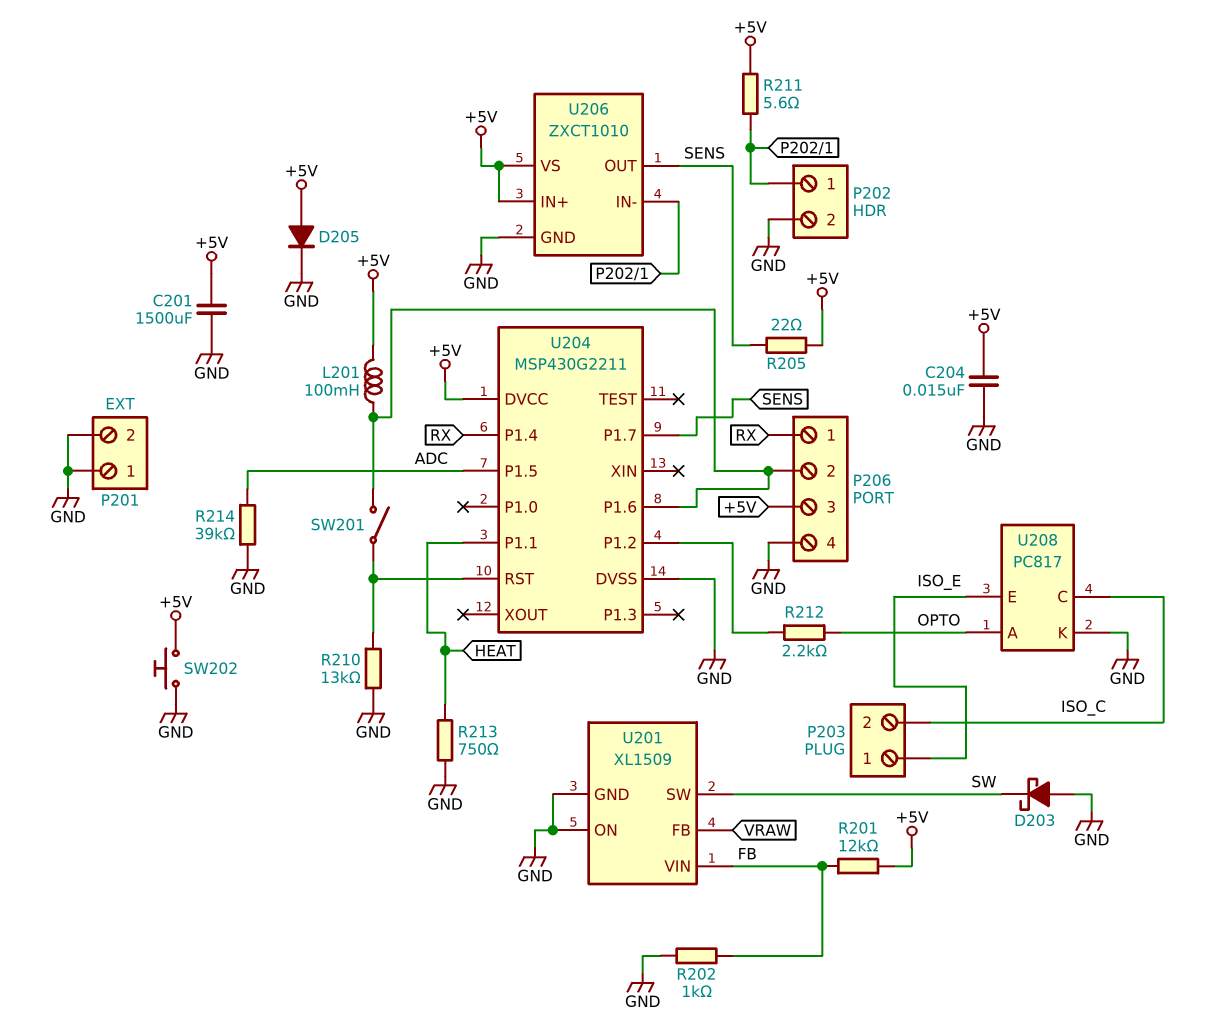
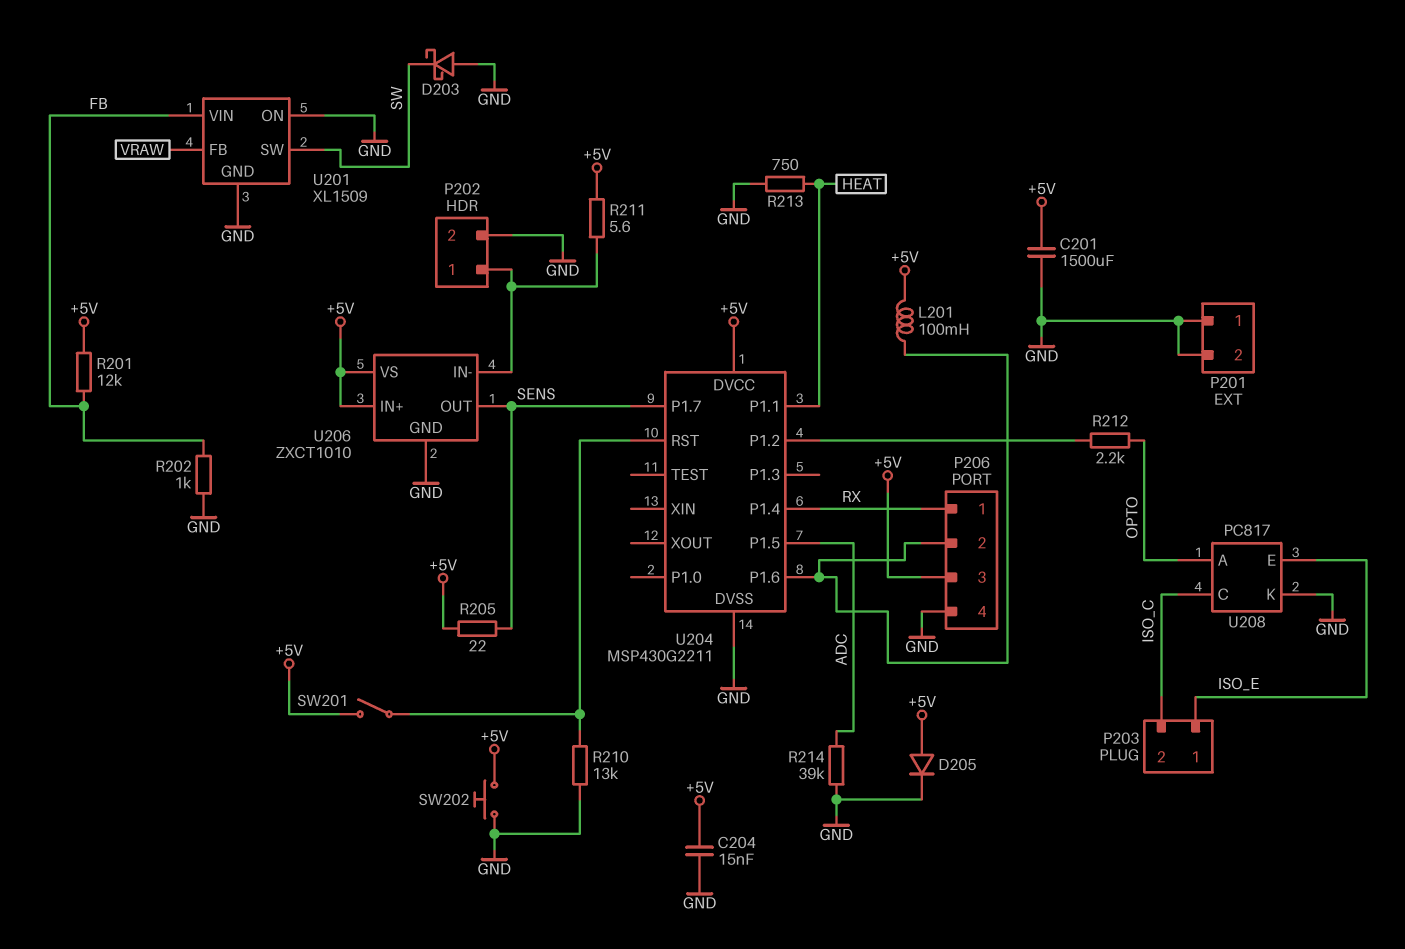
SW201: switch (P206/2, U204/RST) -> switch (+5V, U204/RST)

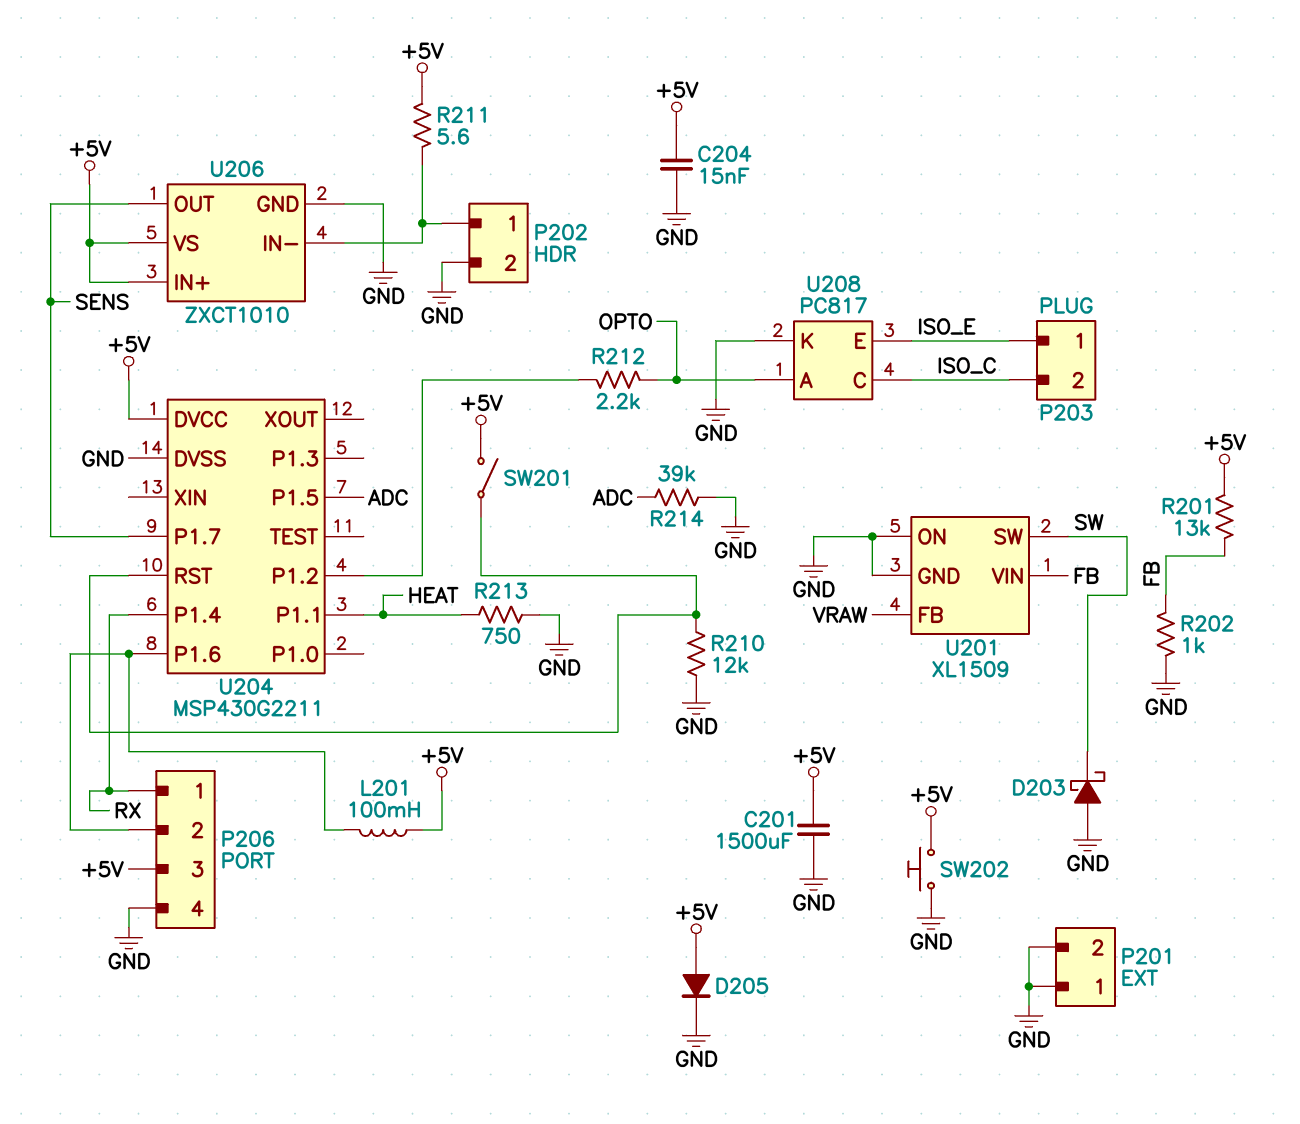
R201: 12k (+5V, FB) -> 13k (+5V, FB)
R205: 22 (+5V, SENS) -> none
R210: 13k (GND, U204/RST) -> 12k (GND, U204/RST)

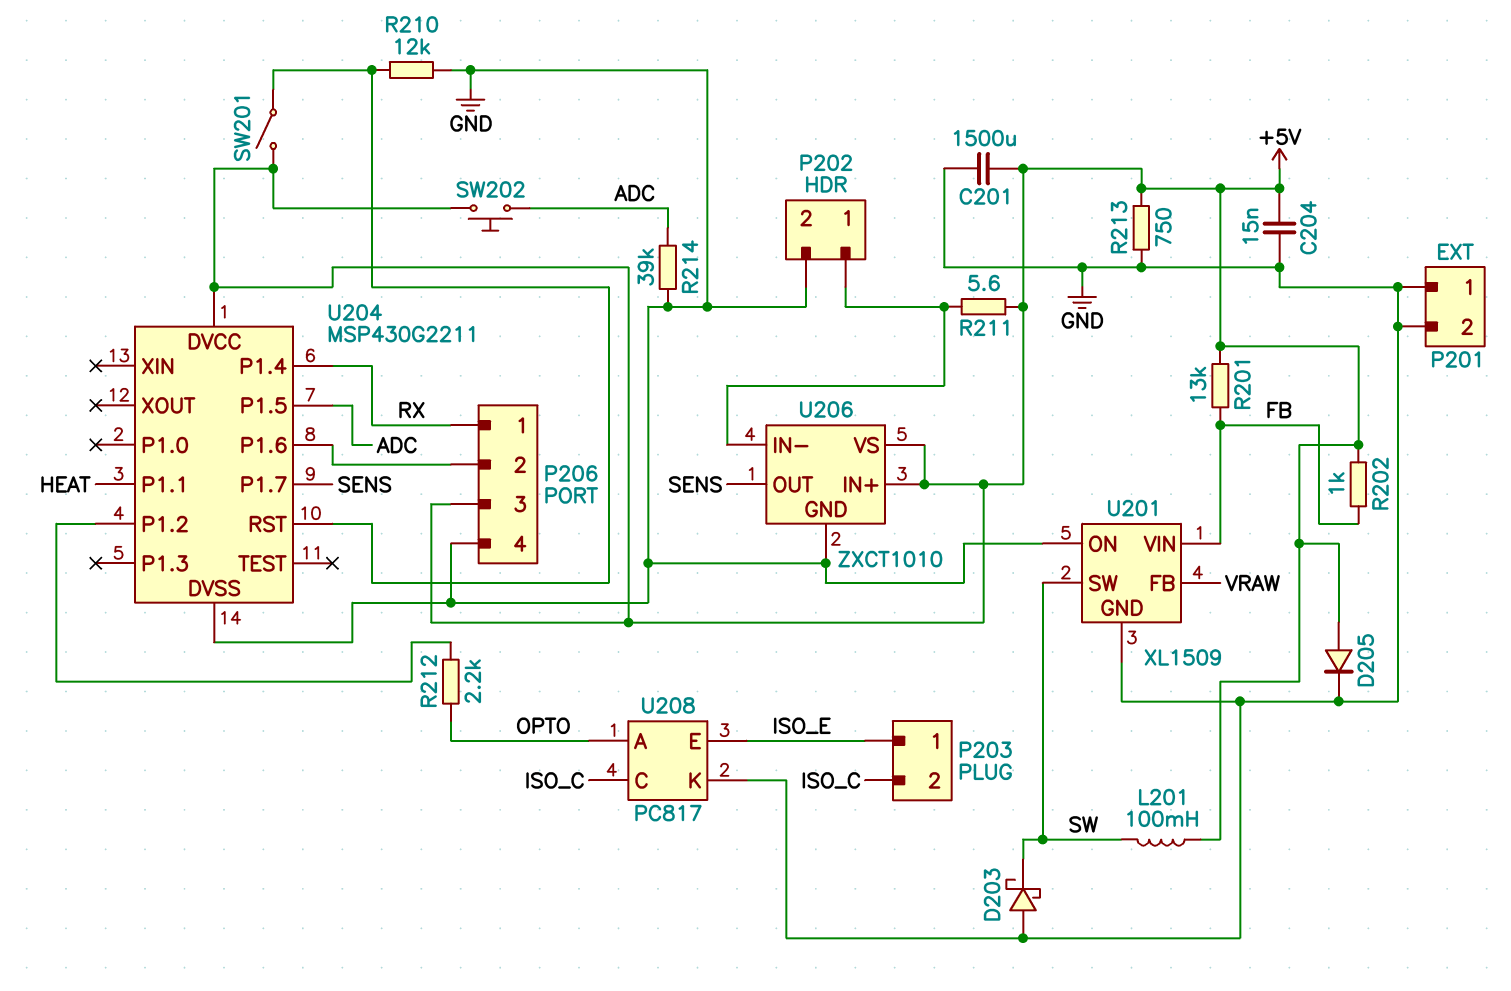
L201: 100mH (+5V, P206/2) -> 100mH (+5V, SW)
R202: 1k (FB, GND) -> 1k (+5V, FB)
R213: 750 (GND, HEAT) -> 750 (+5V, GND)
SW202: button (+5V, GND) -> button (+5V, ADC)

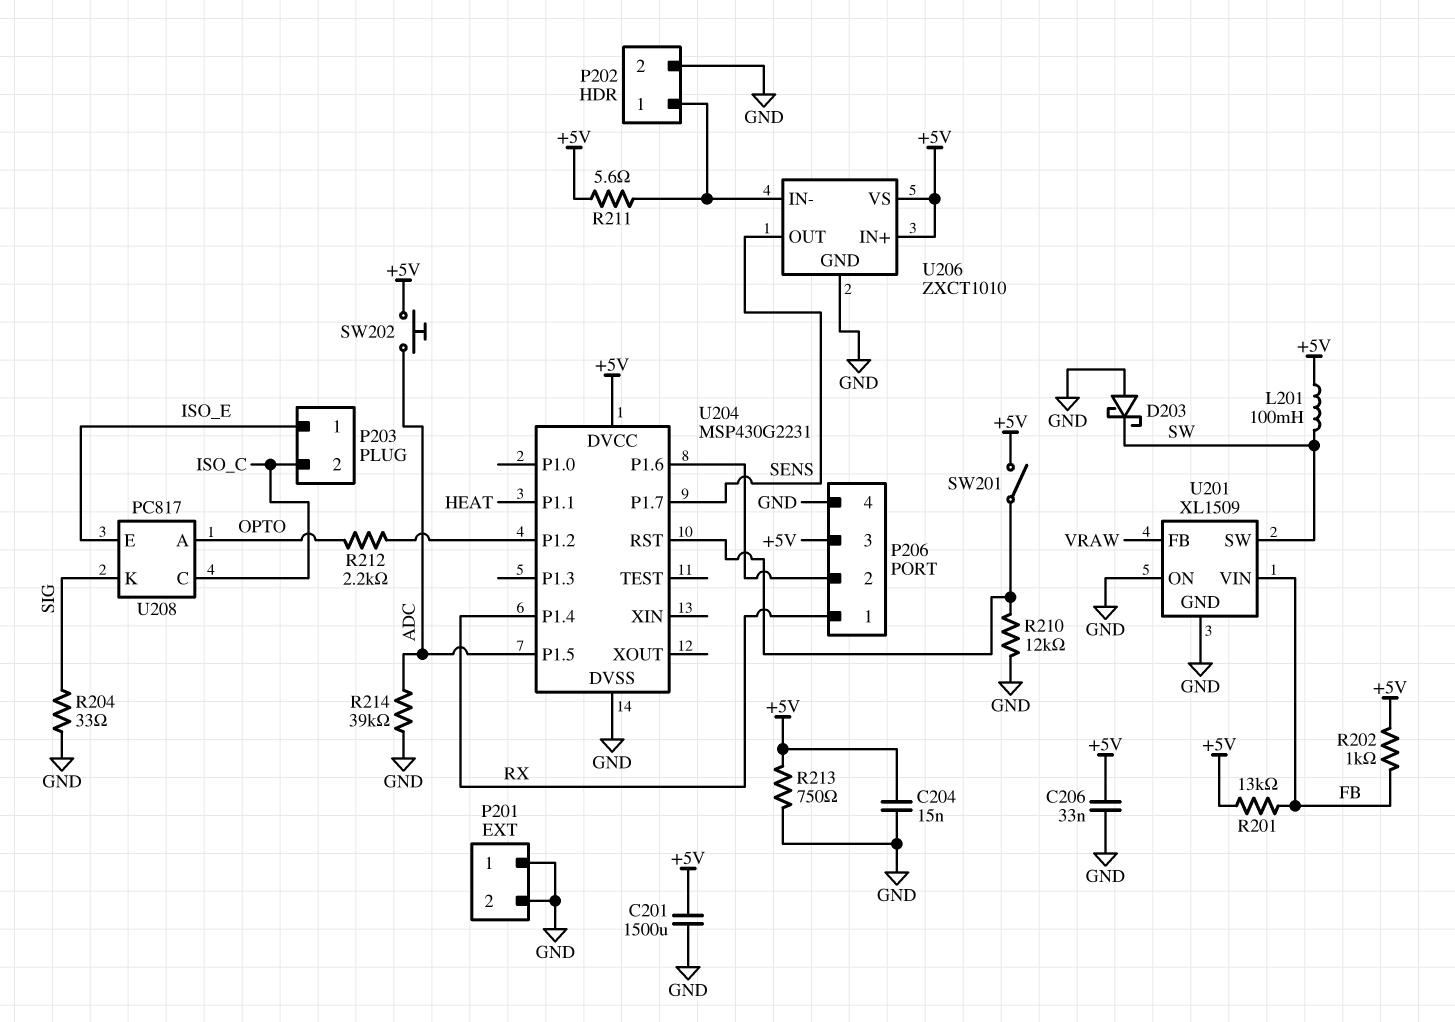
C206: none -> 33nF (+5V, GND)
D205: diode (A +5V, K GND) -> none
R204: none -> 33 (GND, SIG)
U204: MSP430G2211 -> MSP430G2231
U208 pin K: GND -> SIG

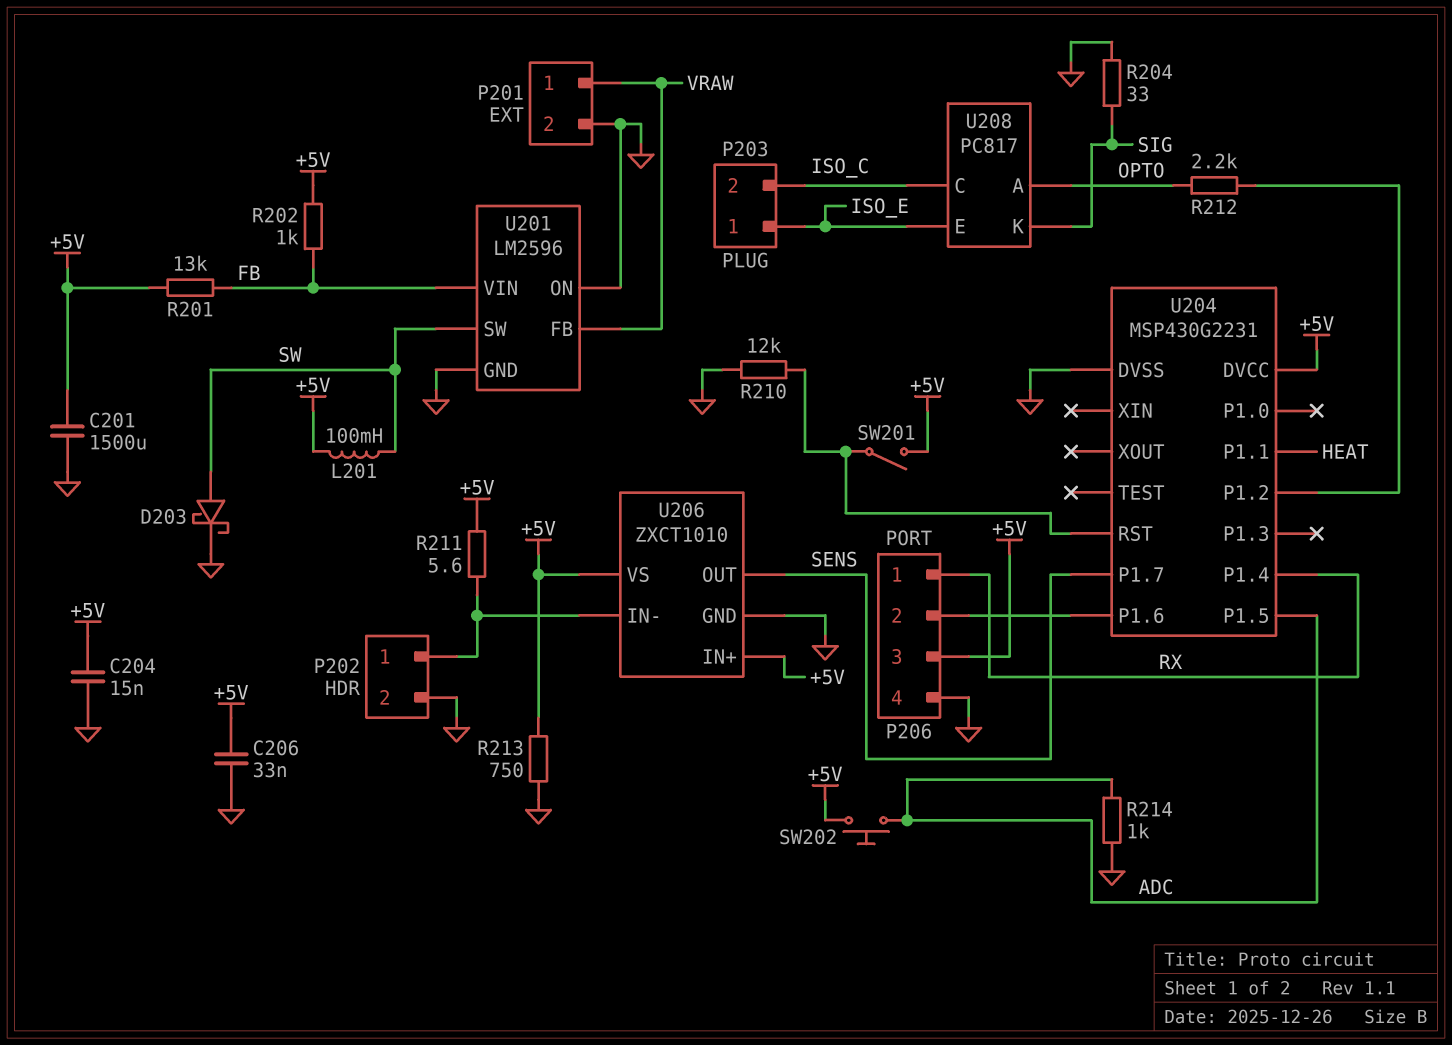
D203: schottky (A GND, K SW) -> schottky (A SW, K GND)
P201 pin 1: GND -> VRAW
R214: 39k (ADC, GND) -> 1k (ADC, GND)
U201: XL1509 -> LM2596

